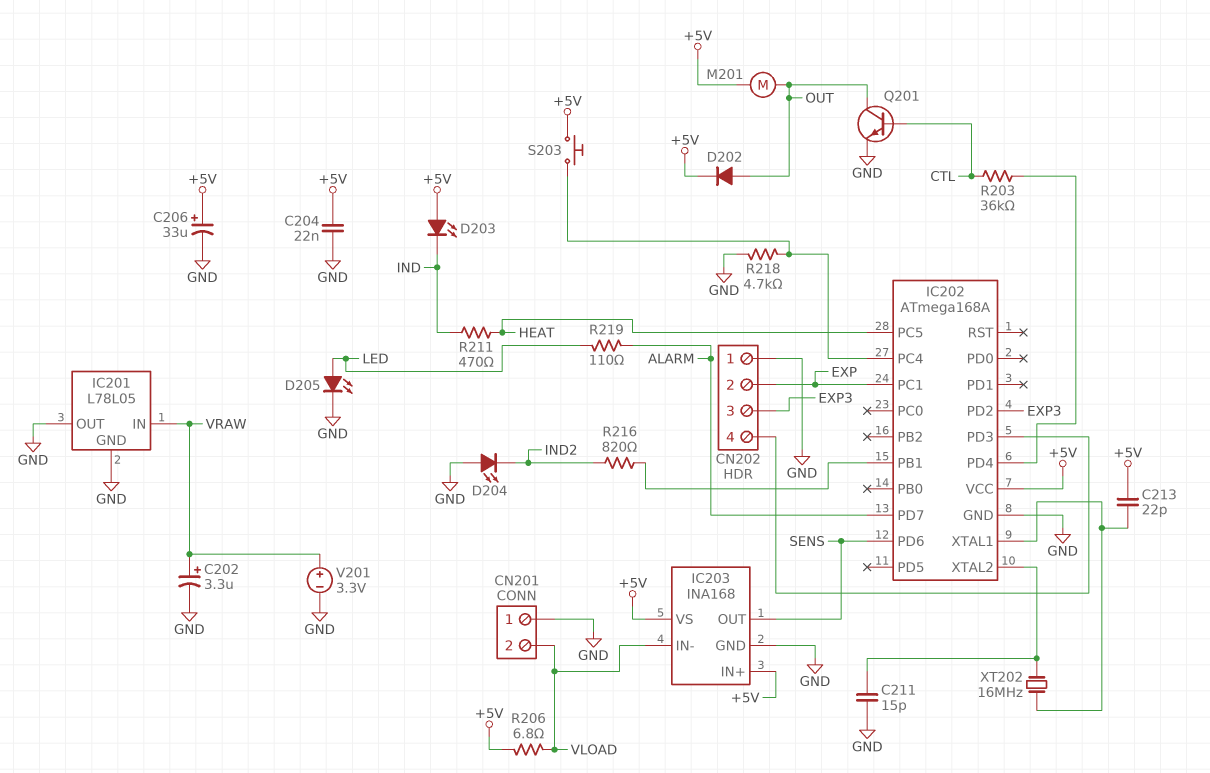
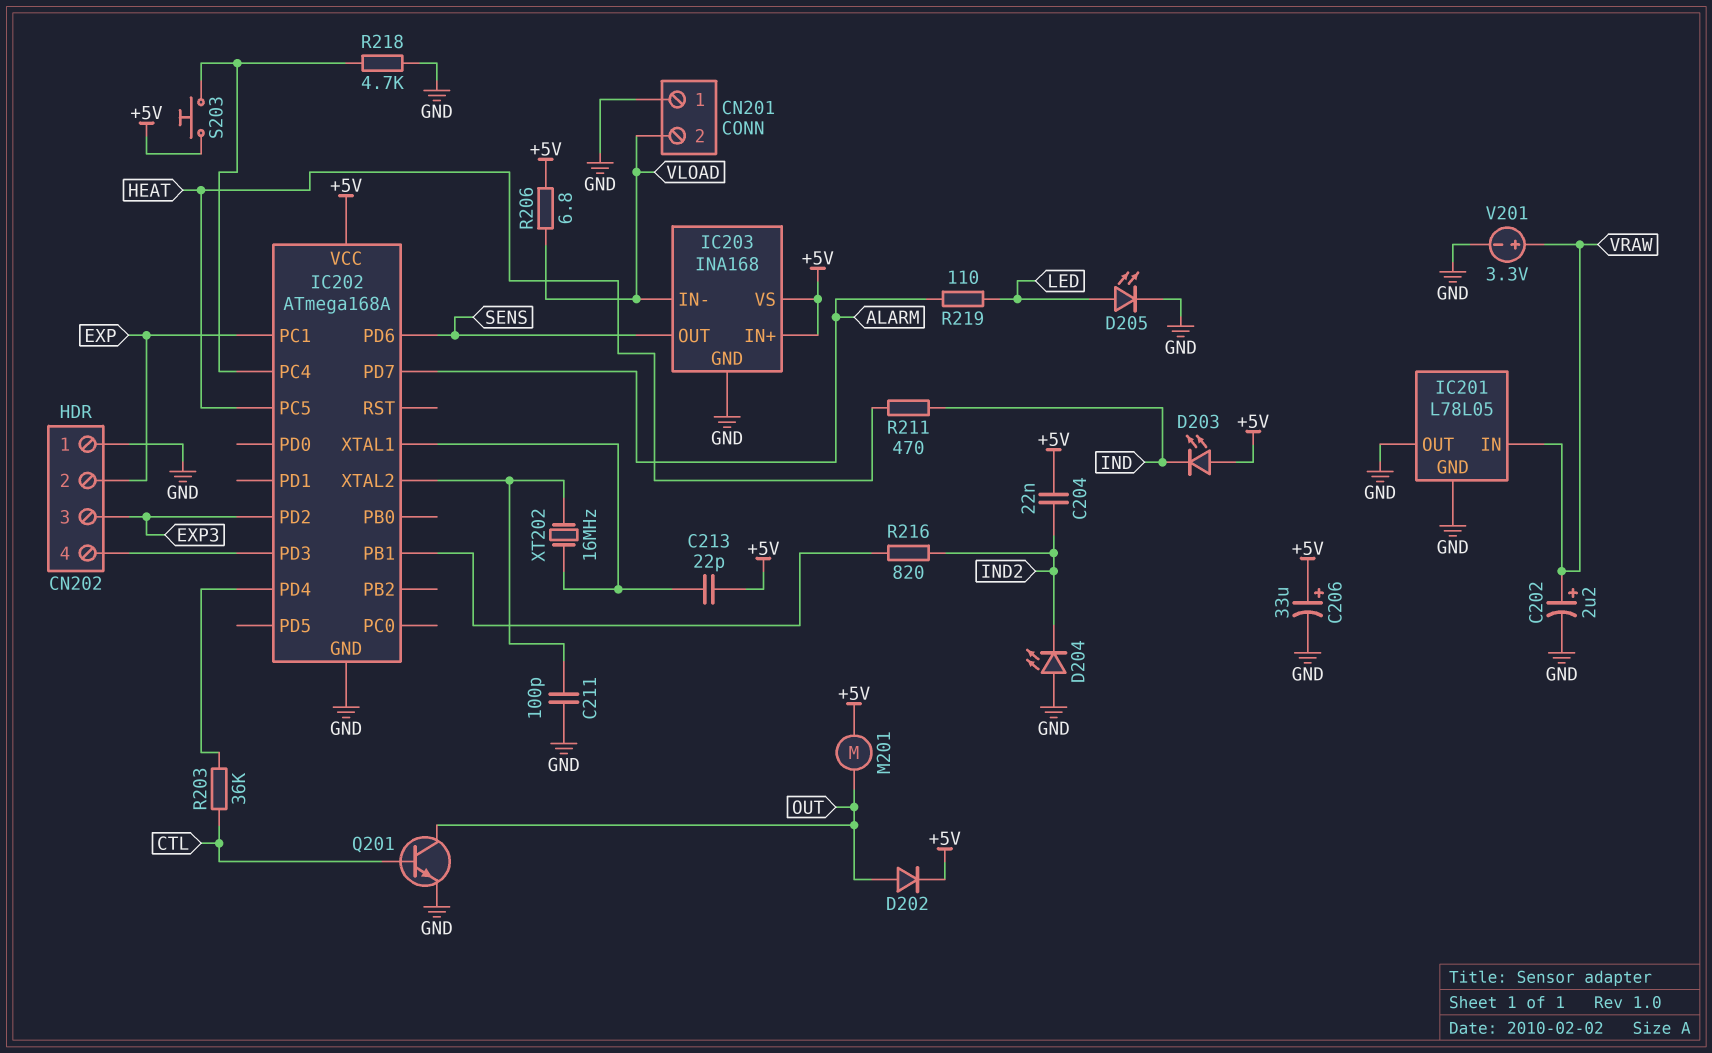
C202: 3.3uF (plus VRAW, minus GND) -> 2.2uF (plus VRAW, minus GND)
C204: 22nF (+5V, GND) -> 22nF (+5V, IND2)
C211: 15pF (GND, IC202/XTAL2) -> 100pF (GND, IC202/XTAL2)

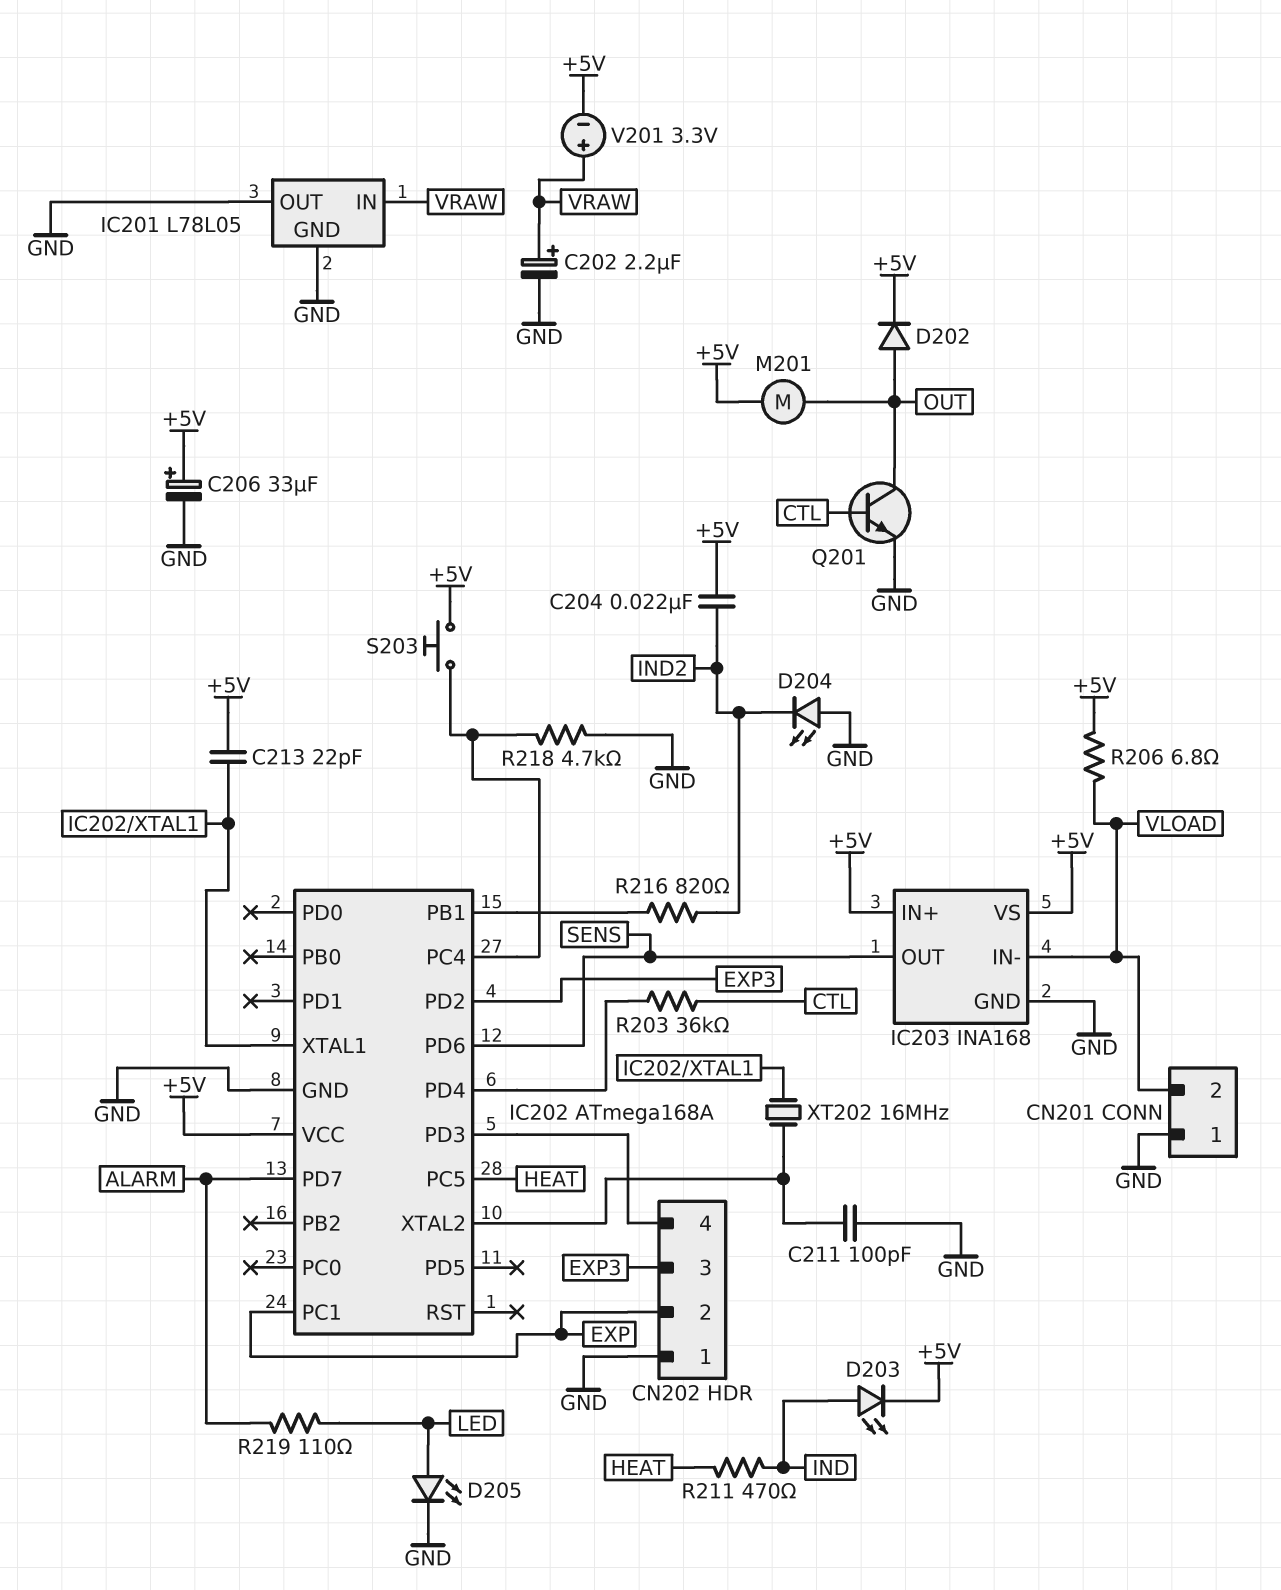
D203: LED (A +5V, K IND) -> LED (A IND, K +5V)
V201: 3.3V (plus VRAW, minus GND) -> 3.3V (plus VRAW, minus +5V)

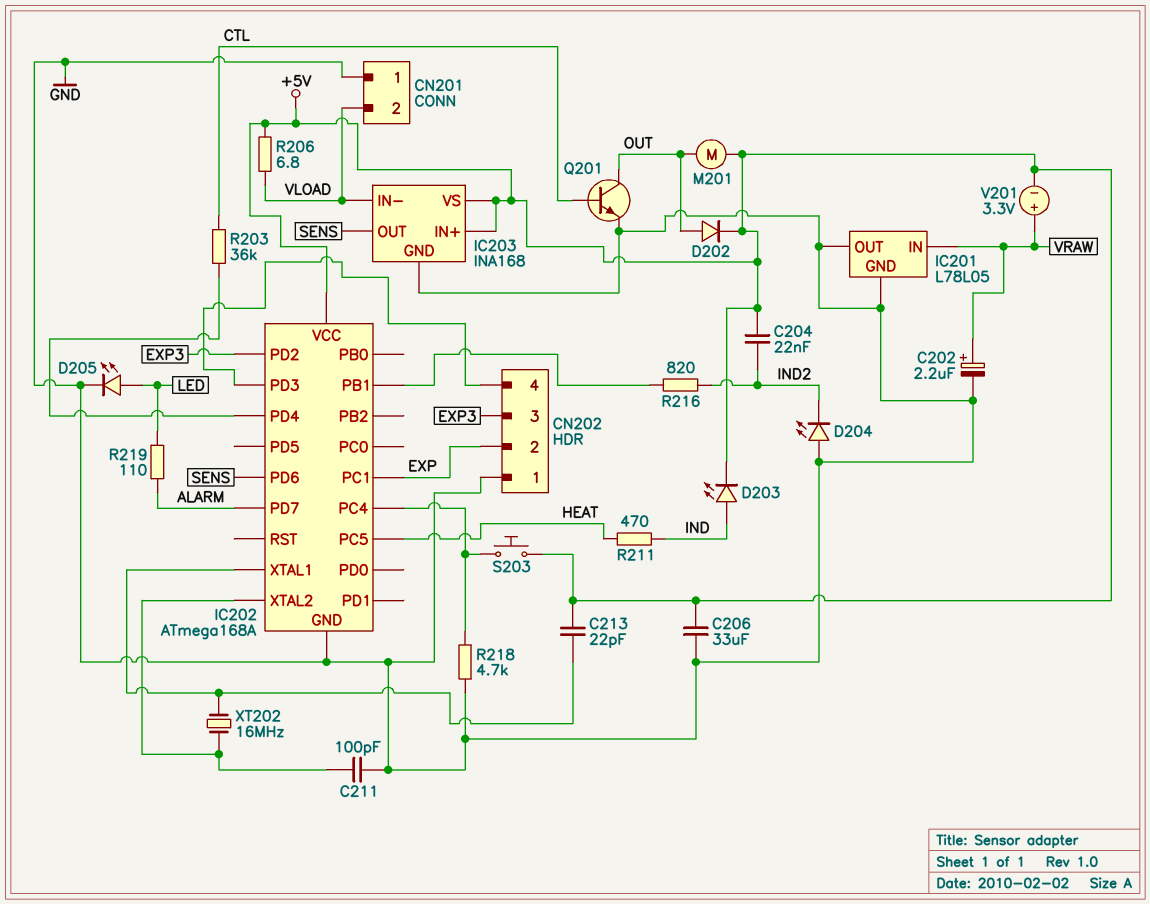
C206: 33uF (plus +5V, minus GND) -> 33uF (+5V, GND)

